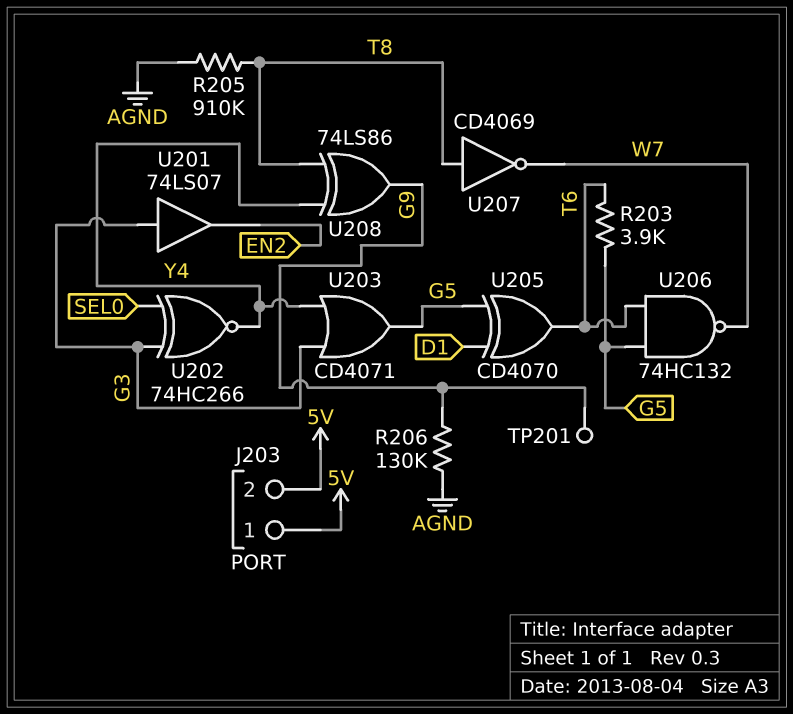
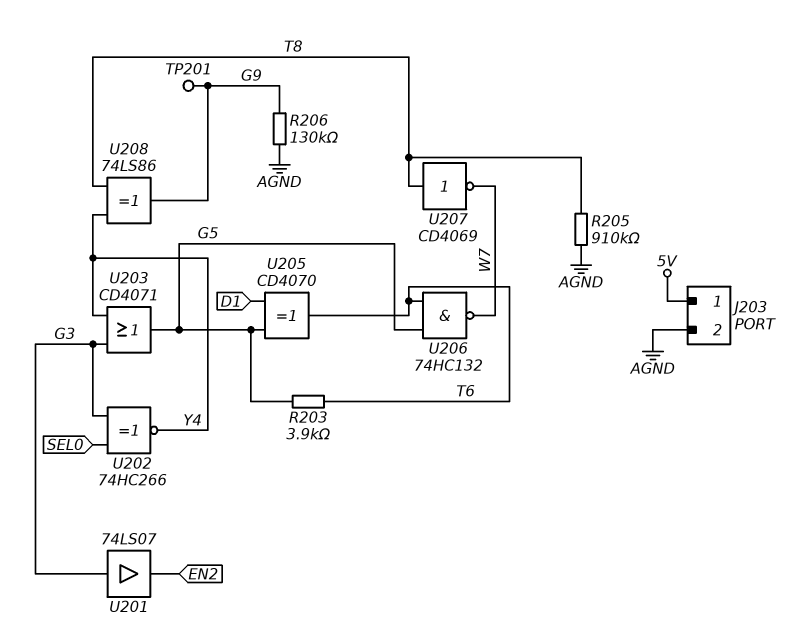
J203 pin 2: 5V -> AGND

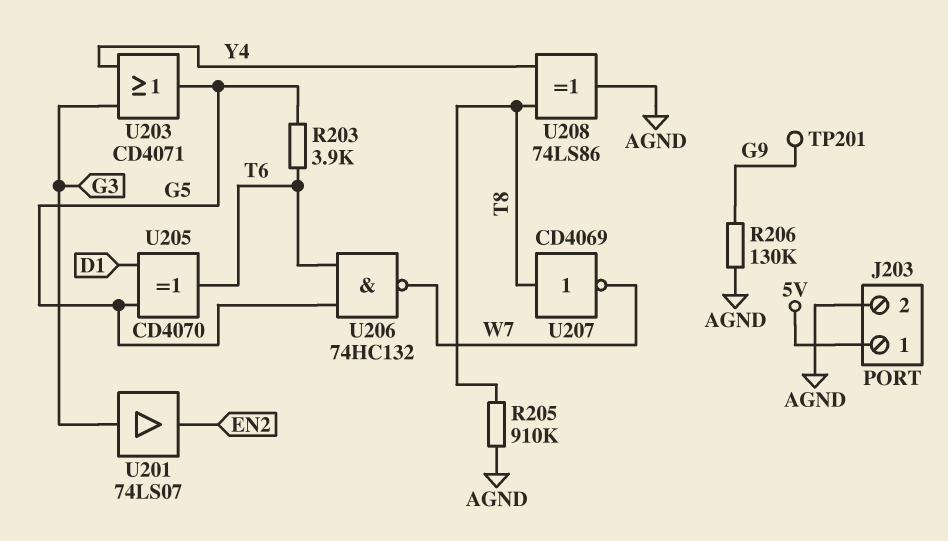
U202: XNOR 74HC266 (in G3, in SEL0, out Y4) -> none
U208: XOR 74LS86 (in T8, in Y4, out G9) -> XOR 74LS86 (in T8, in Y4, out AGND)

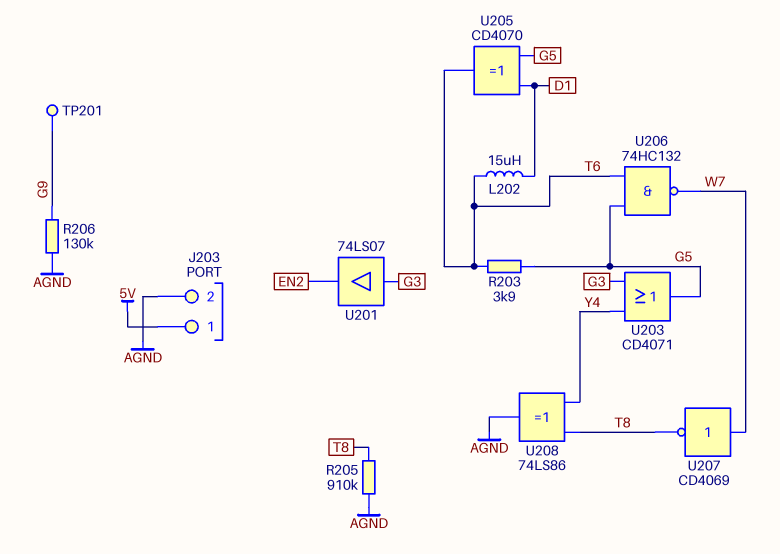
L202: none -> 15uH (D1, T6)
U207: NOT CD4069 (in T8, out W7) -> NOT CD4069 (in W7, out T8)

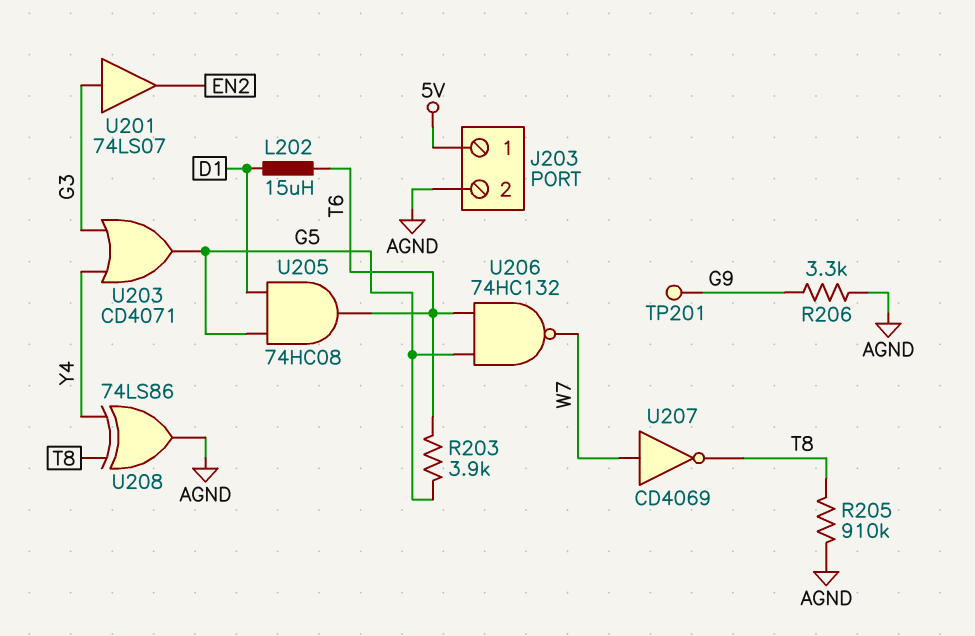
R206: 130k (AGND, G9) -> 3.3k (AGND, G9)
U205: XOR CD4070 (in D1, in G5, out T6) -> AND 74HC08 (in D1, in G5, out T6)

